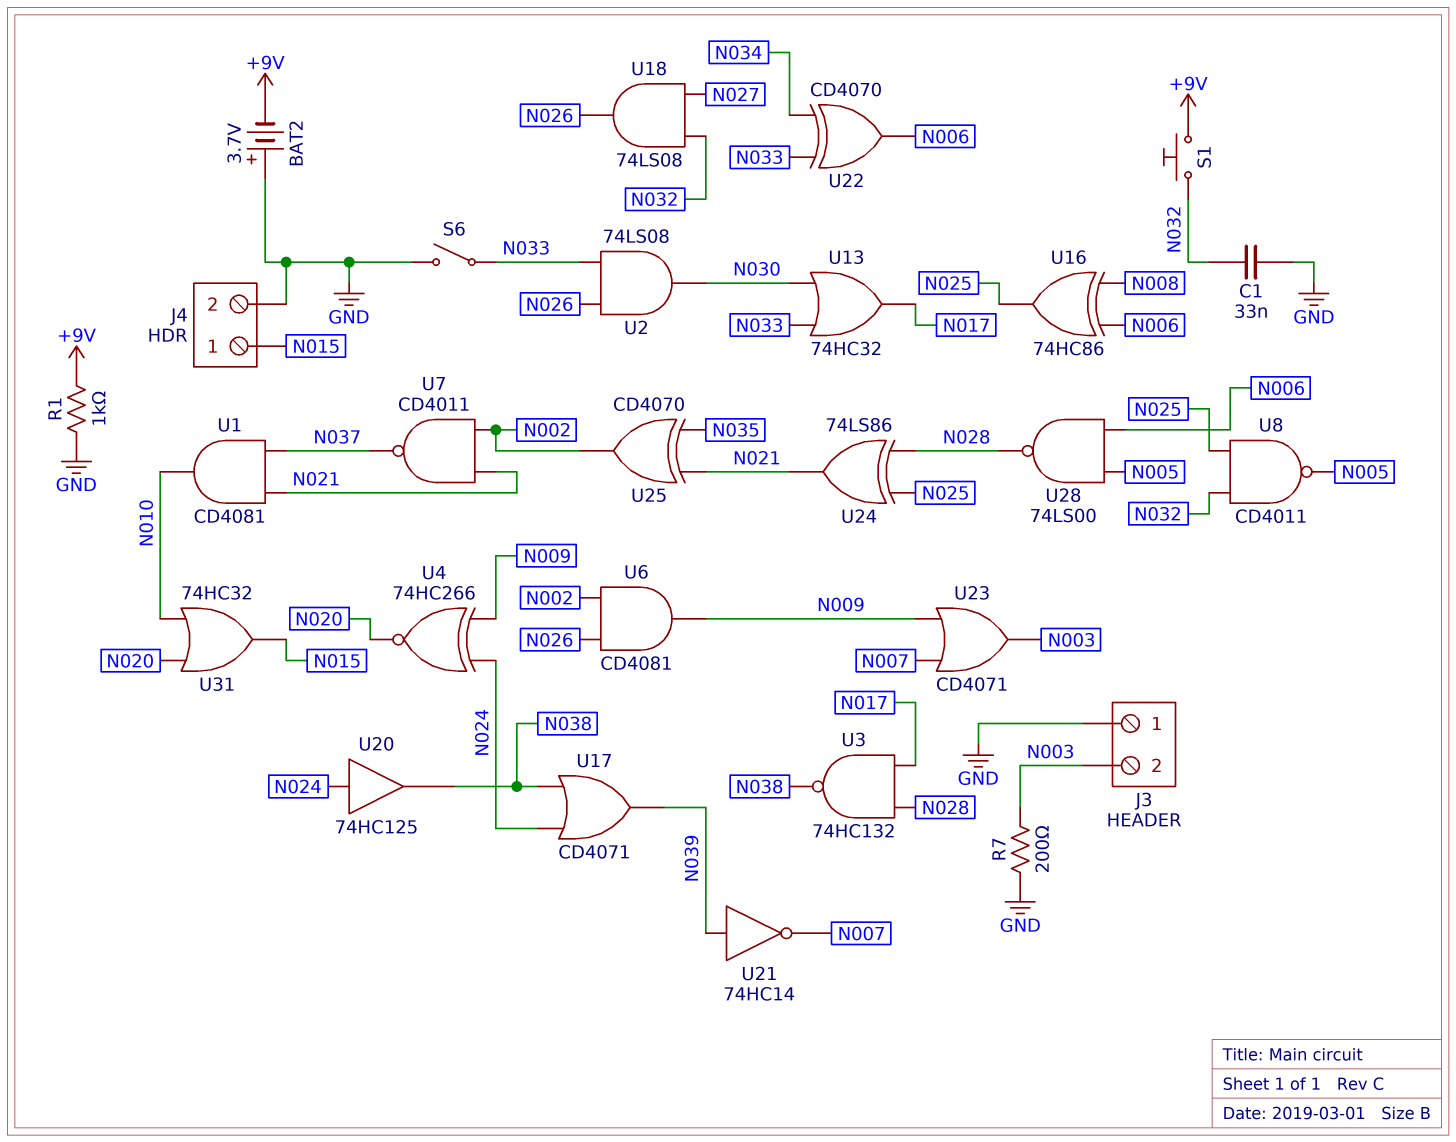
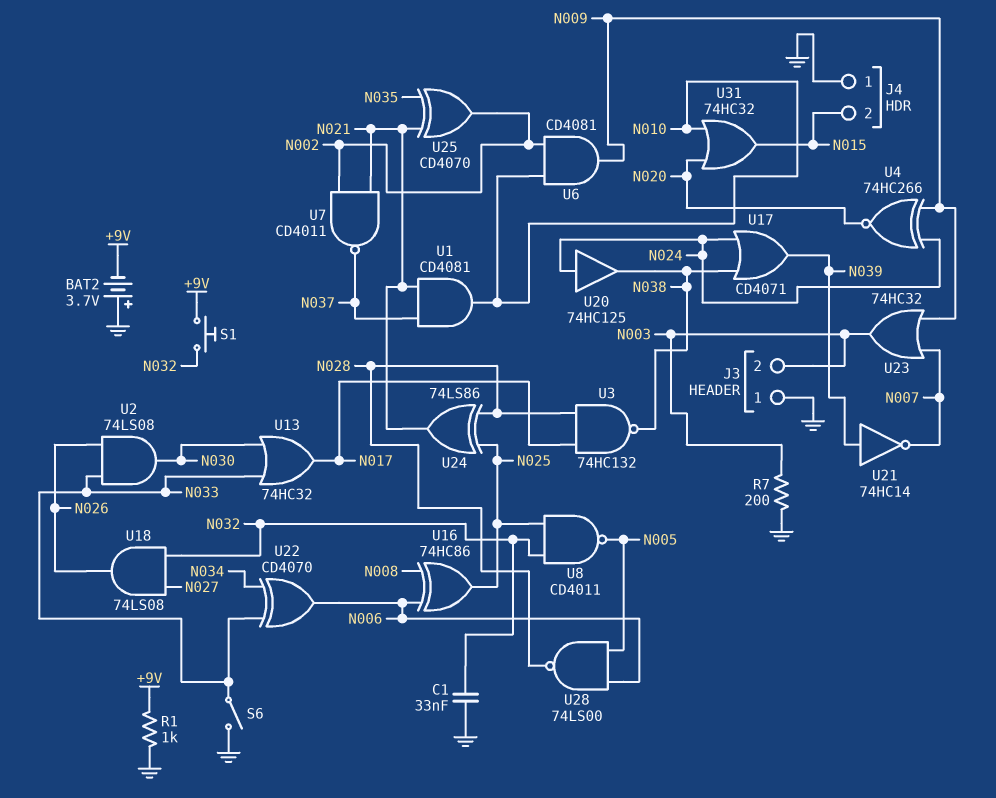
J4 pin 1: N015 -> GND
J4 pin 2: GND -> N015
U6: AND CD4081 (in N002, in N026, out N009) -> AND CD4081 (in N002, in N010, out N009)
U23: OR CD4071 (in N007, in N009, out N003) -> OR 74HC32 (in N007, in N009, out N003)

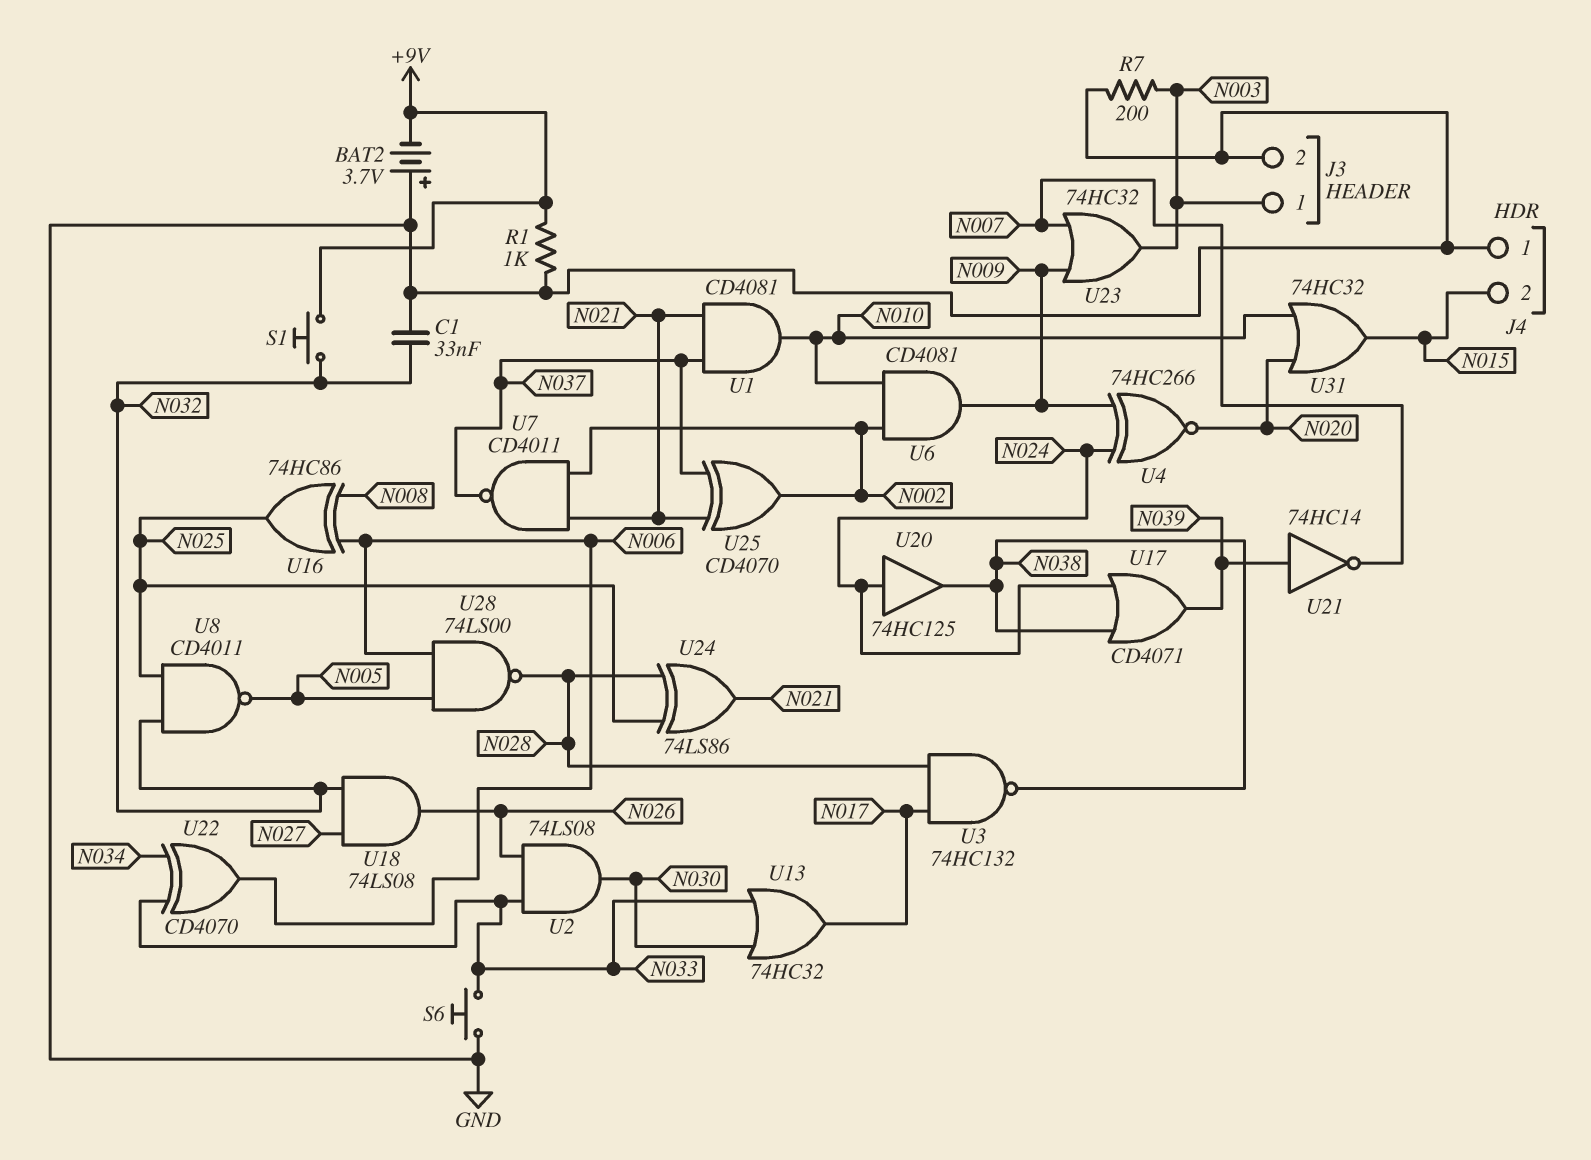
J3 pin 1: GND -> N003
J3 pin 2: N003 -> GND
S6: switch (GND, N033) -> button (GND, N033)
U25: XOR CD4070 (in N021, in N035, out N002) -> XOR CD4070 (in N021, in N037, out N002)

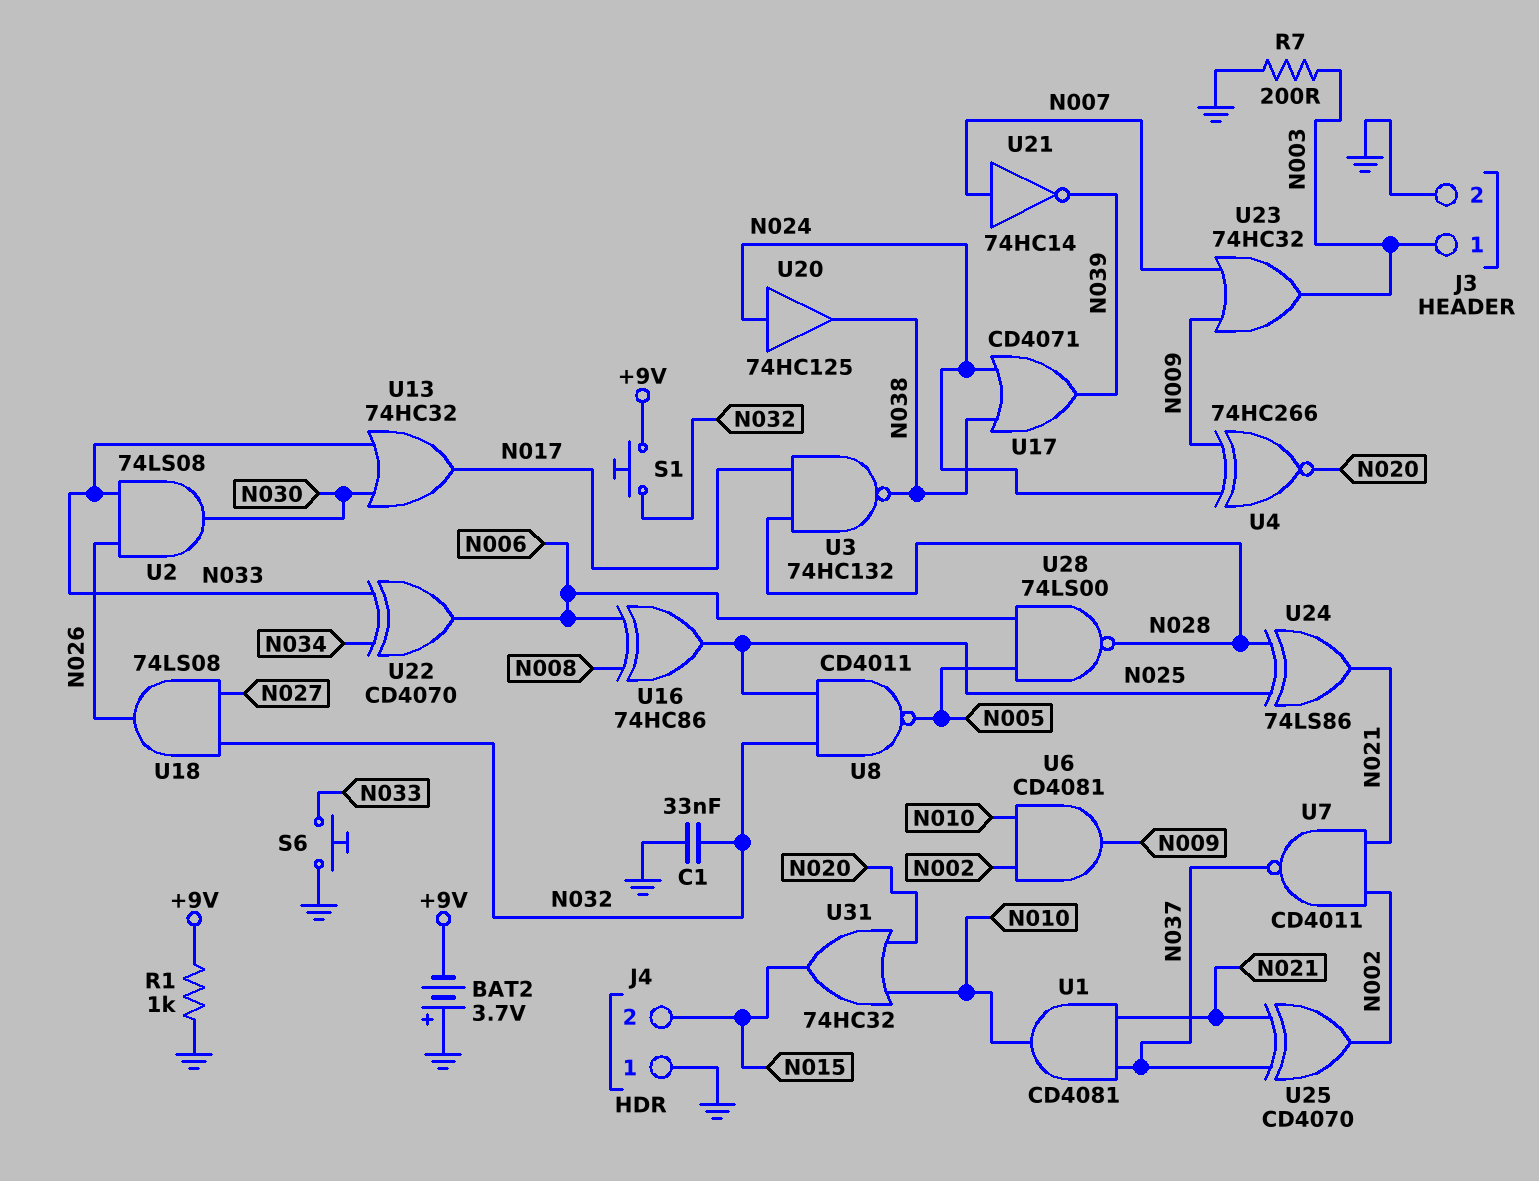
U21: NOT 74HC14 (in N039, out N007) -> NOT 74HC14 (in N007, out N039)

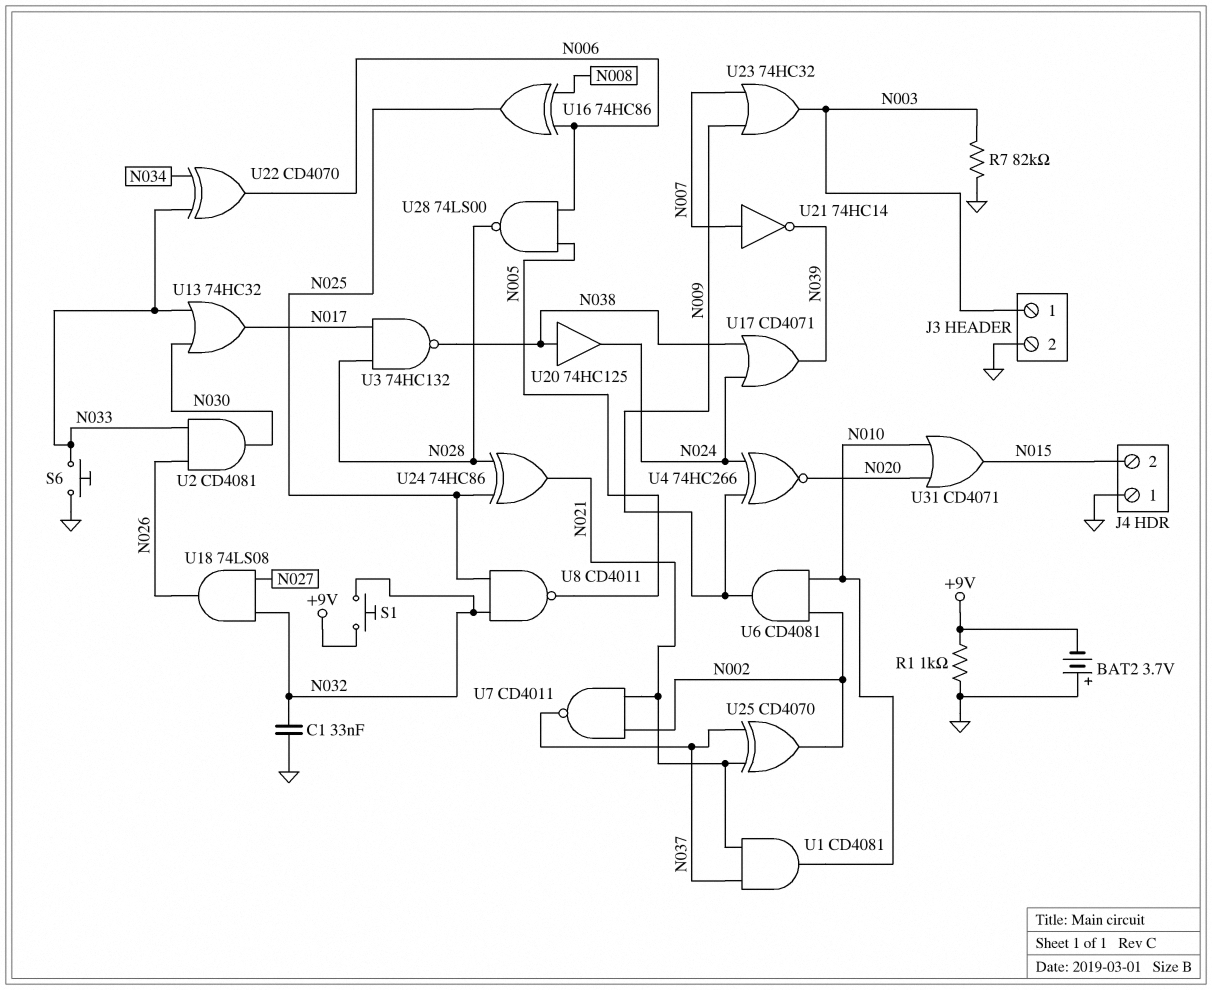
R7: 200 (GND, N003) -> 82k (GND, N003)
U2: AND 74LS08 (in N026, in N033, out N030) -> AND CD4081 (in N026, in N033, out N030)
U20: buffer 74HC125 (in N024, out N038) -> buffer 74HC125 (in N038, out N024)
U24: XOR 74LS86 (in N025, in N028, out N021) -> XOR 74HC86 (in N025, in N028, out N021)
U31: OR 74HC32 (in N010, in N020, out N015) -> OR CD4071 (in N010, in N020, out N015)

